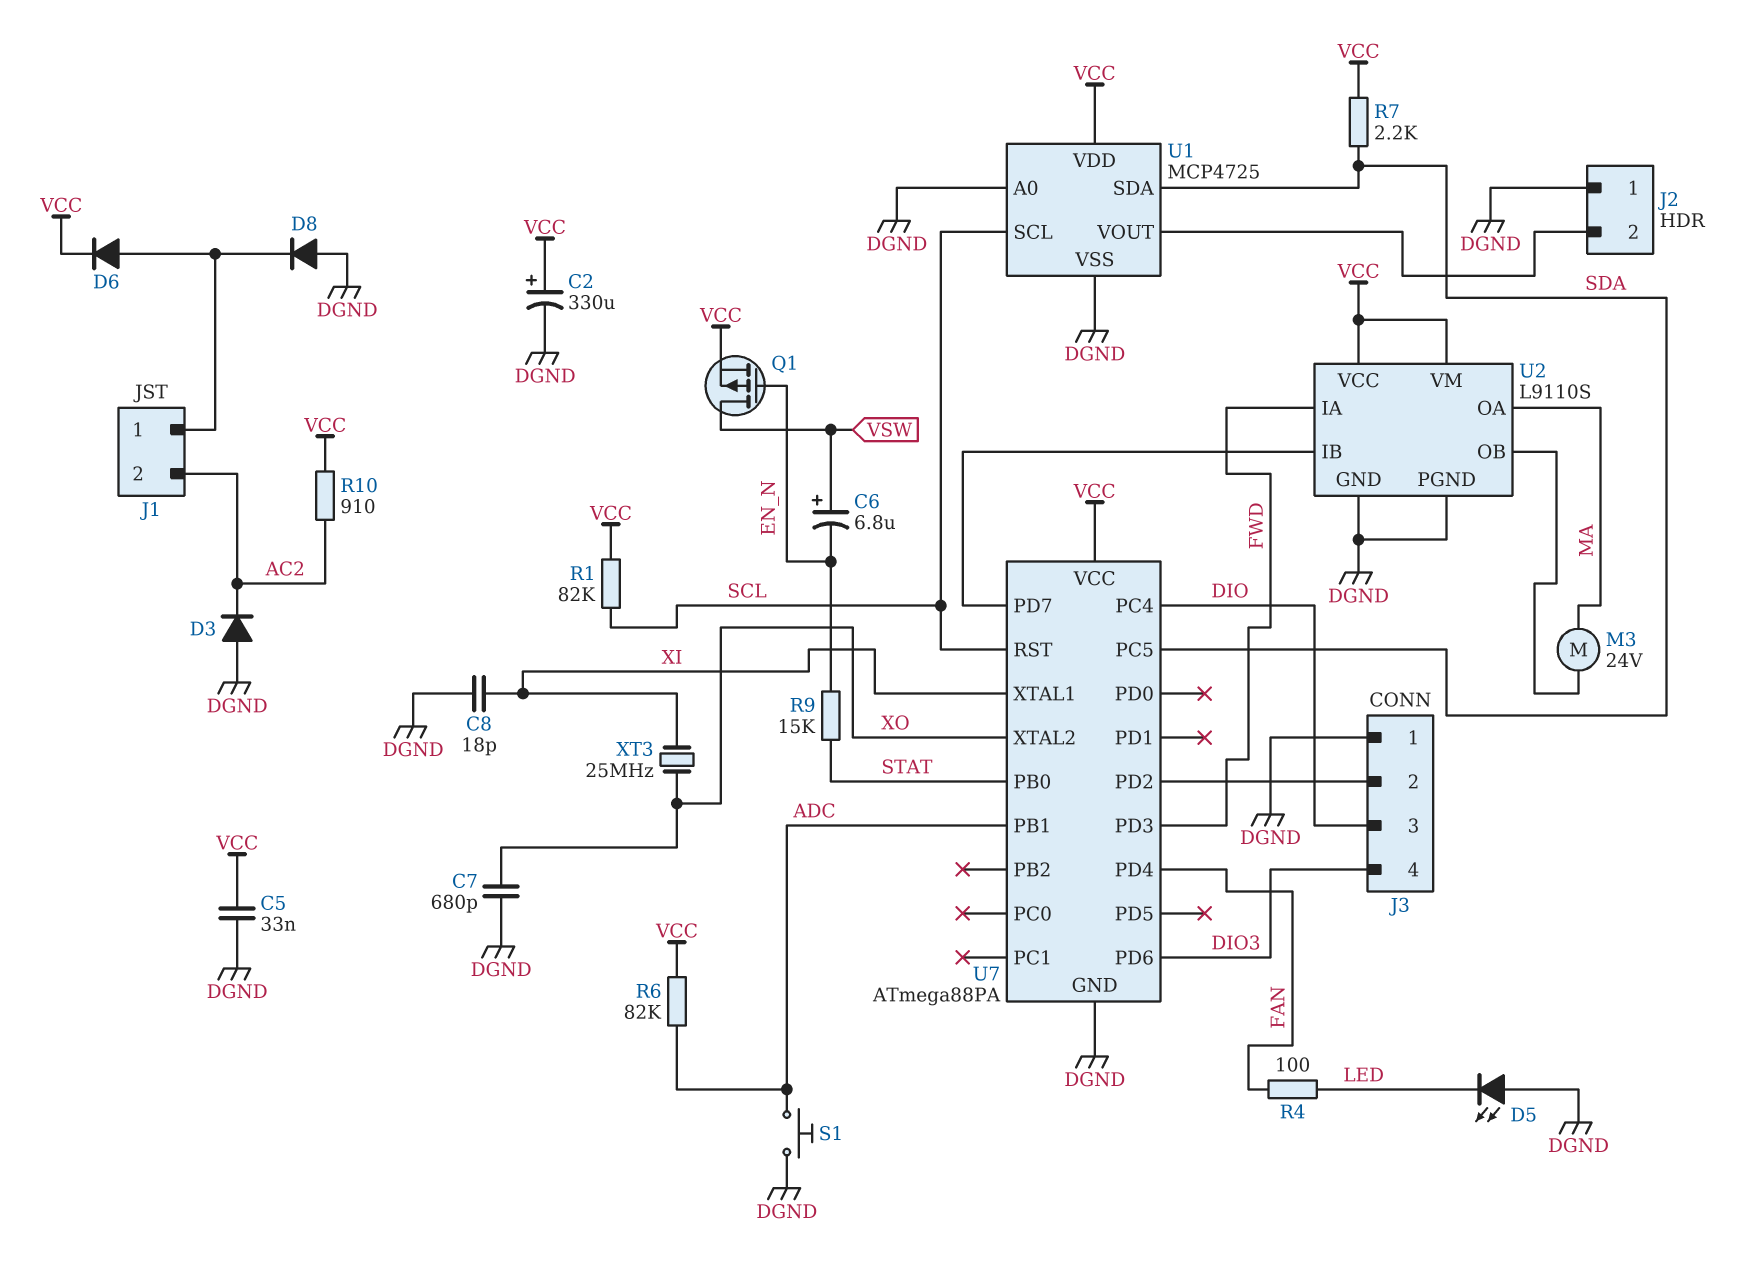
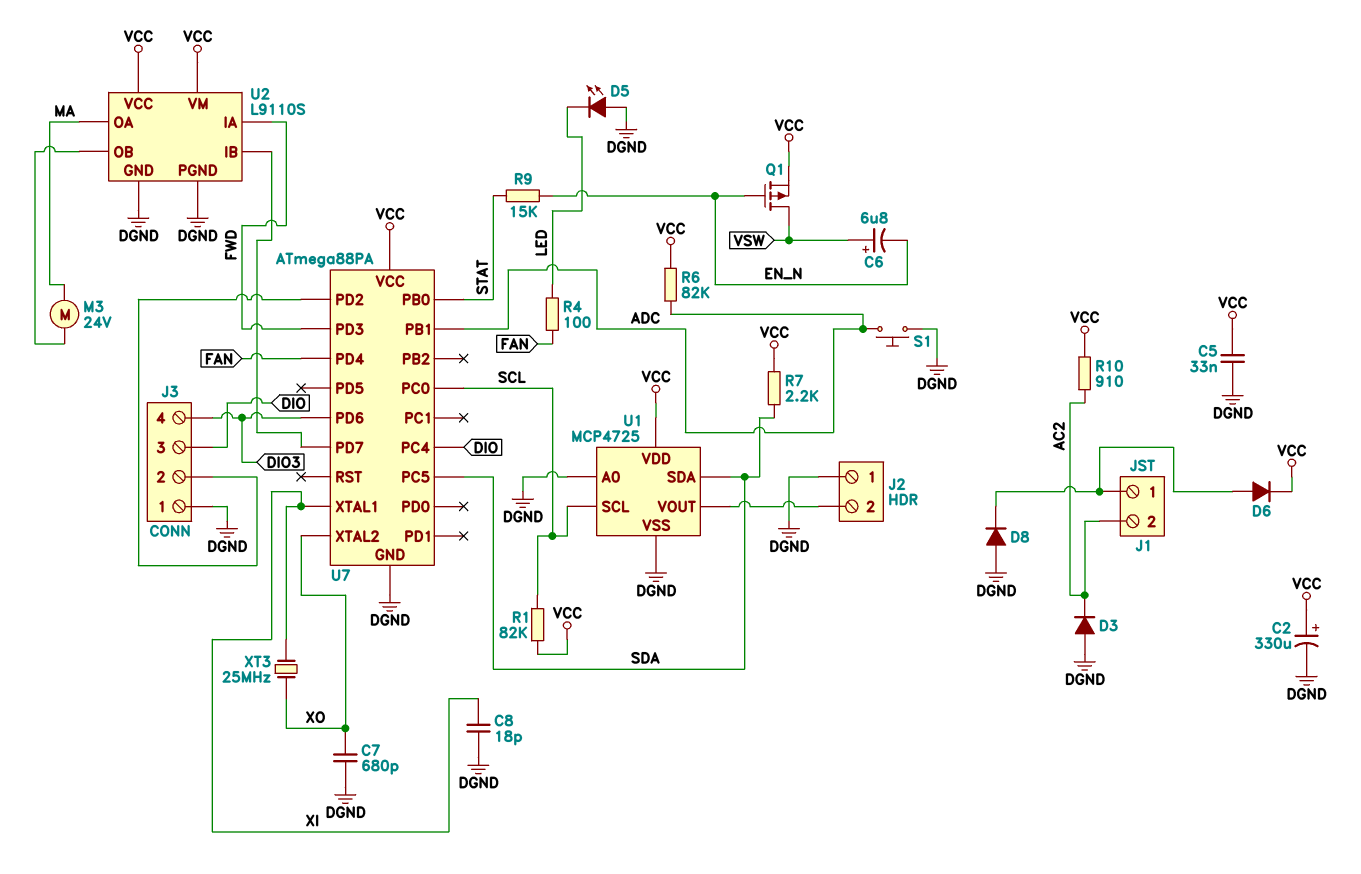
U7 pin PC0: none -> SCL
U7 pin RST: SCL -> none

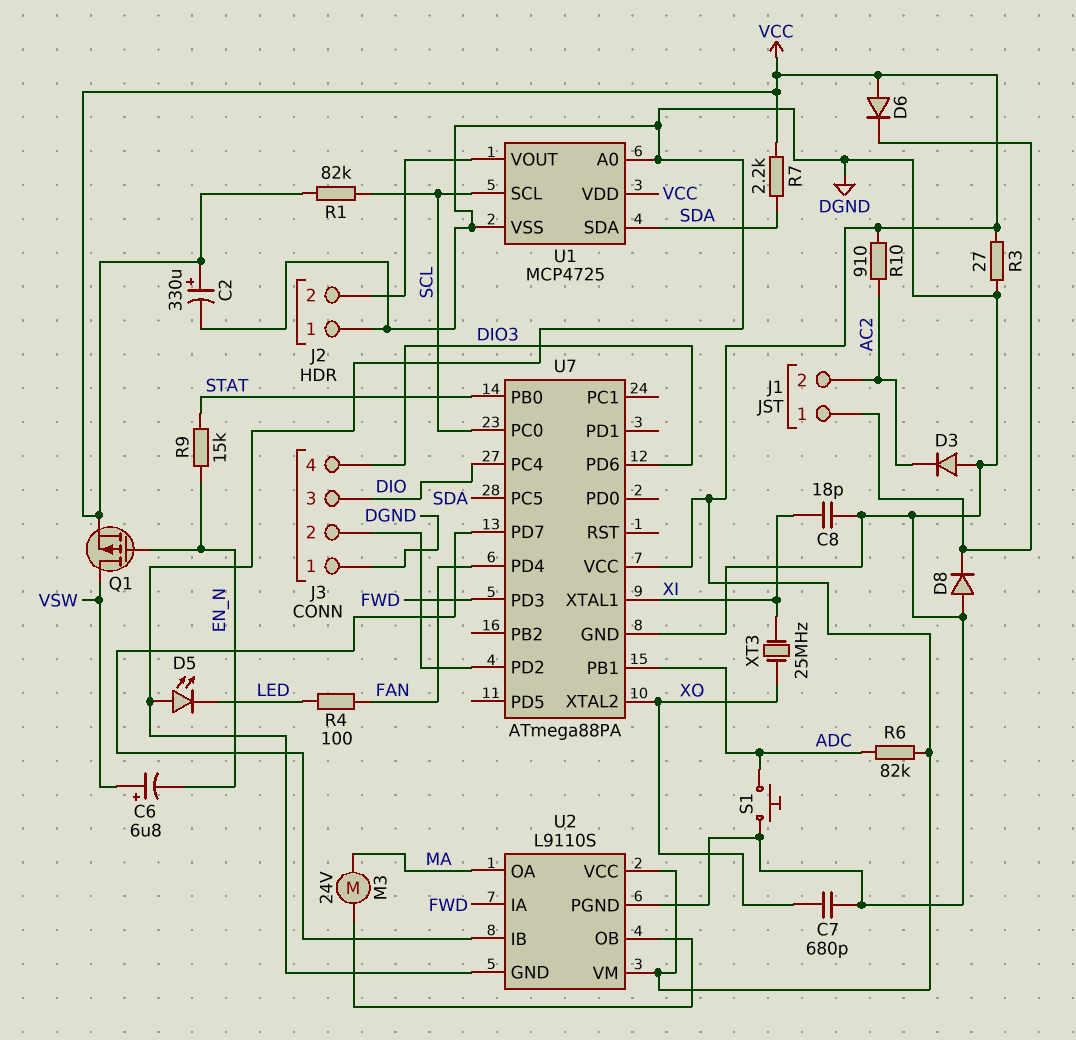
C5: 33nF (DGND, VCC) -> none
D6: diode (A J1/1, K VCC) -> diode (A VCC, K J1/1)
R3: none -> 27 (DGND, VCC)

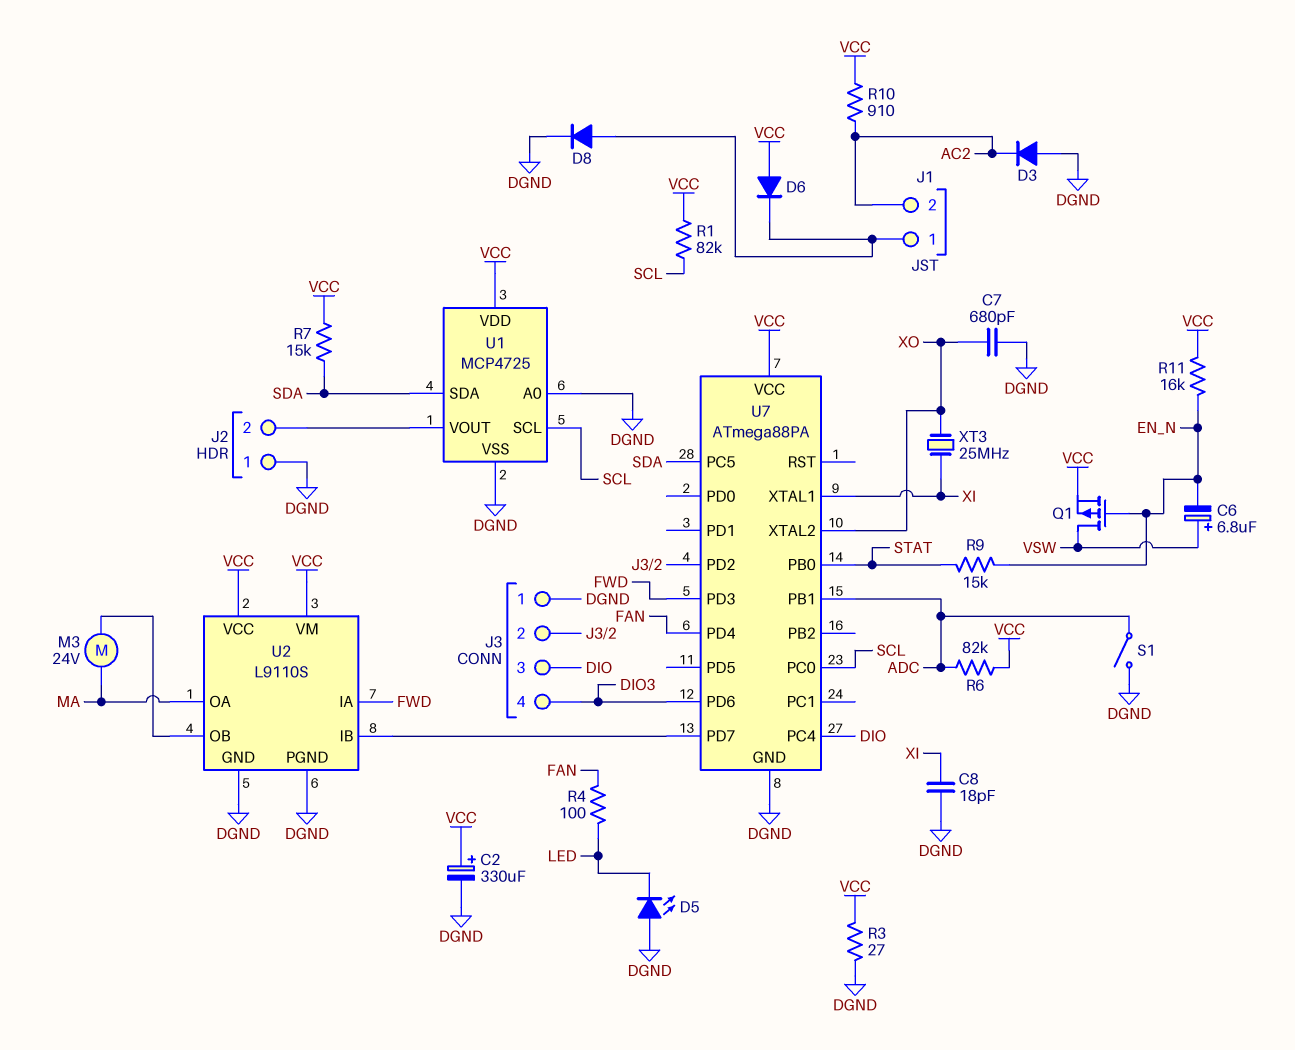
D8: diode (A DGND, K J1/1) -> diode (A J1/1, K DGND)
R7: 2.2k (SDA, VCC) -> 15k (SDA, VCC)
R11: none -> 16k (EN_N, VCC)
S1: button (ADC, DGND) -> switch (ADC, DGND)

